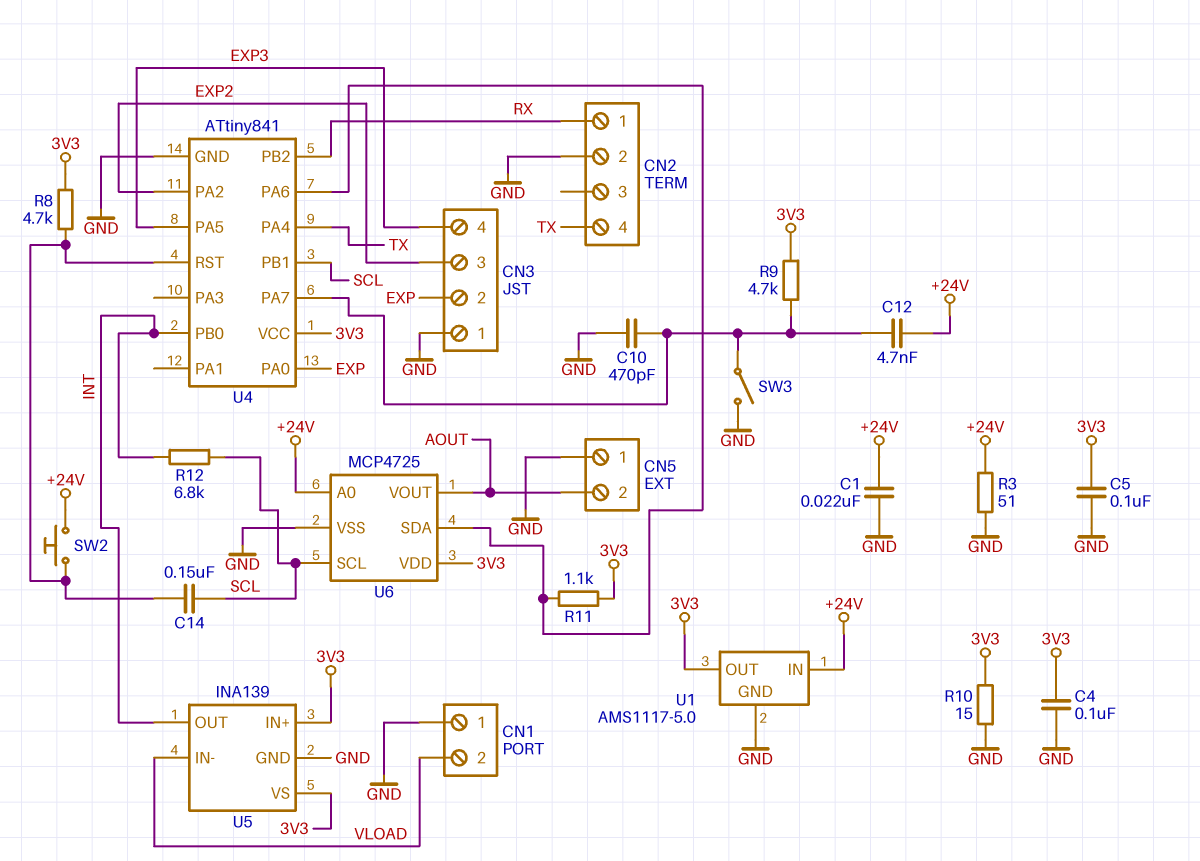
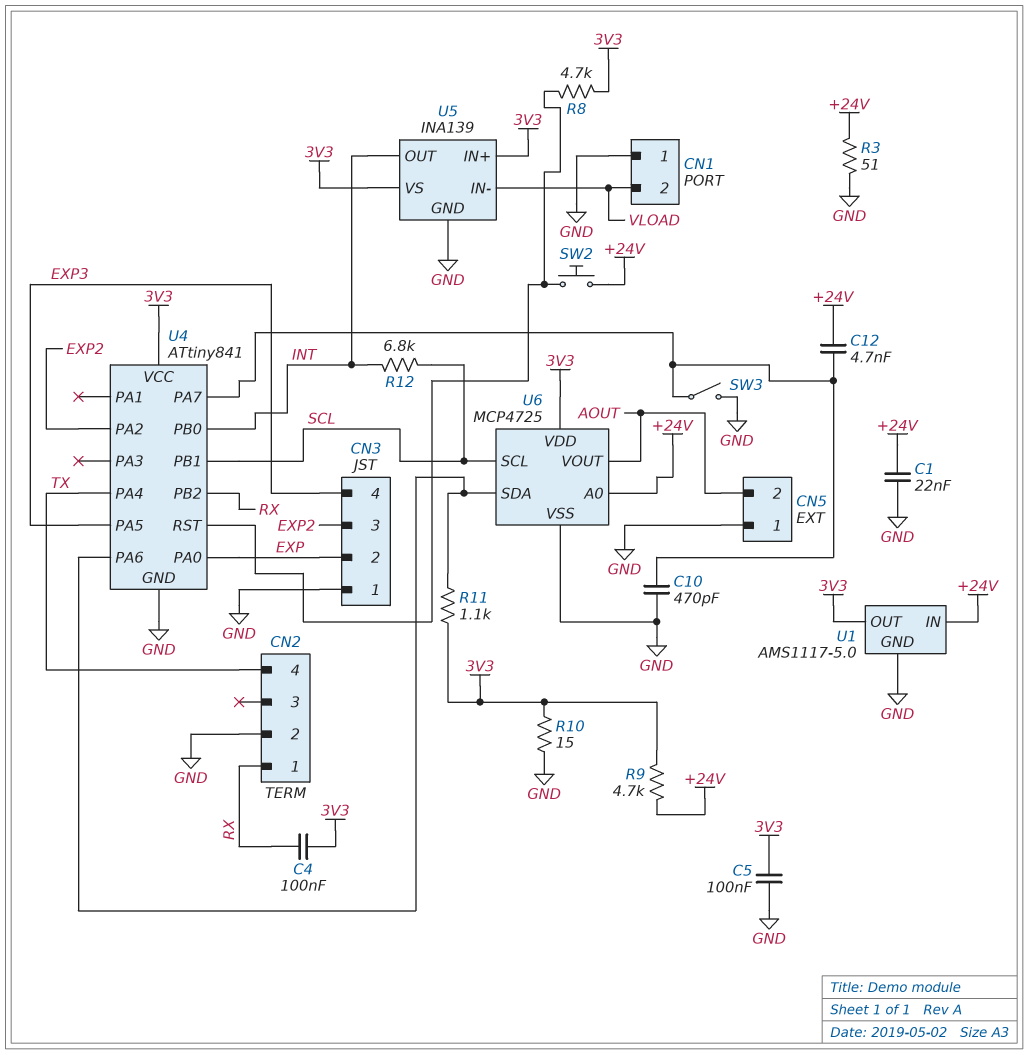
C4: 100nF (3V3, GND) -> 100nF (3V3, RX)
C14: 150nF (SCL, U4/RST) -> none
R9: 4.7k (3V3, U4/PA7) -> 4.7k (+24V, 3V3)

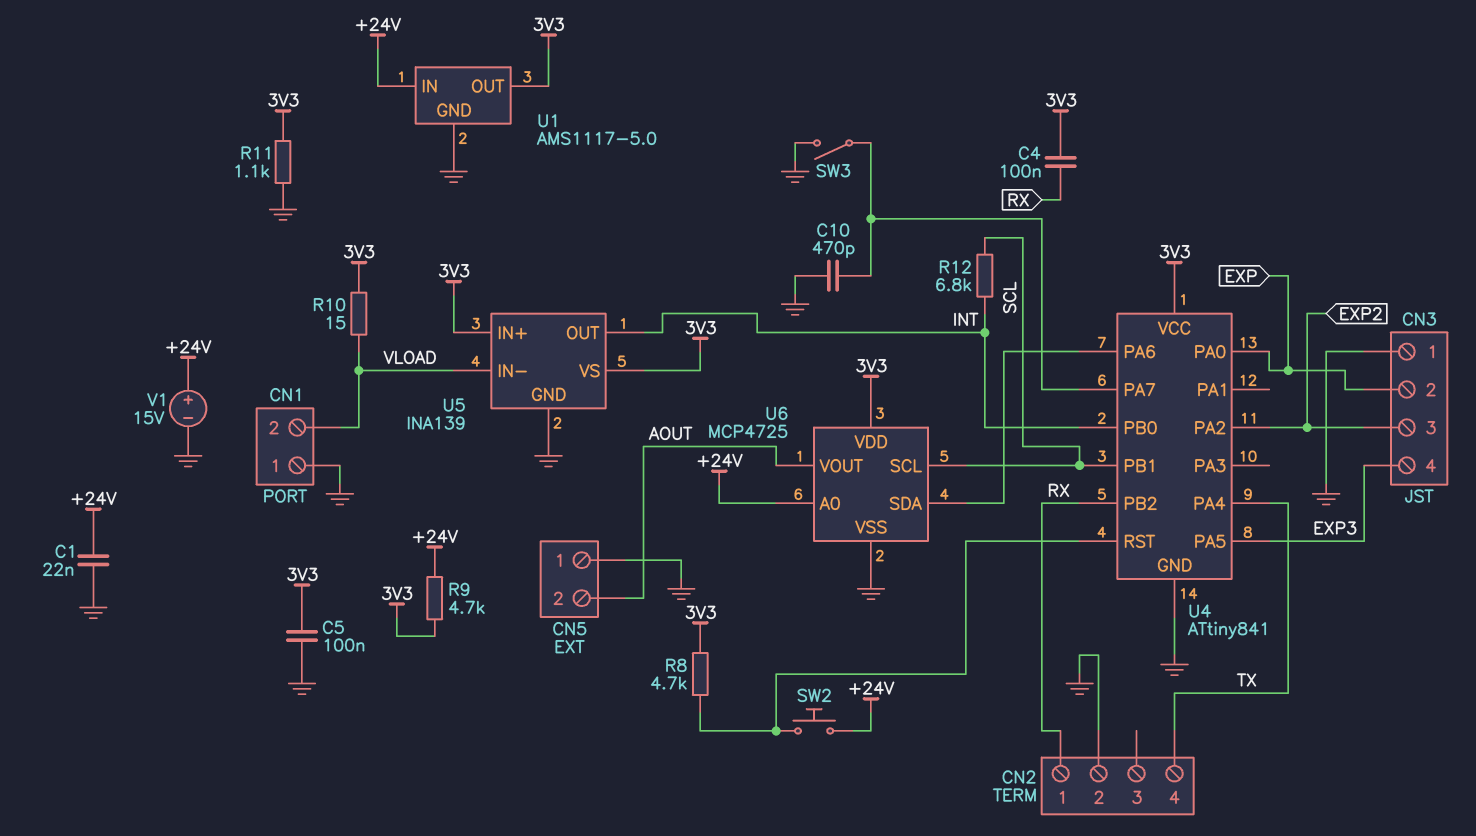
C12: 4.7nF (+24V, U4/PA7) -> none
R3: 51 (+24V, GND) -> none
R10: 15 (3V3, GND) -> 15 (3V3, VLOAD)
R11: 1.1k (3V3, U4/PA6) -> 1.1k (3V3, GND)
V1: none -> 15V (plus +24V, minus GND)

